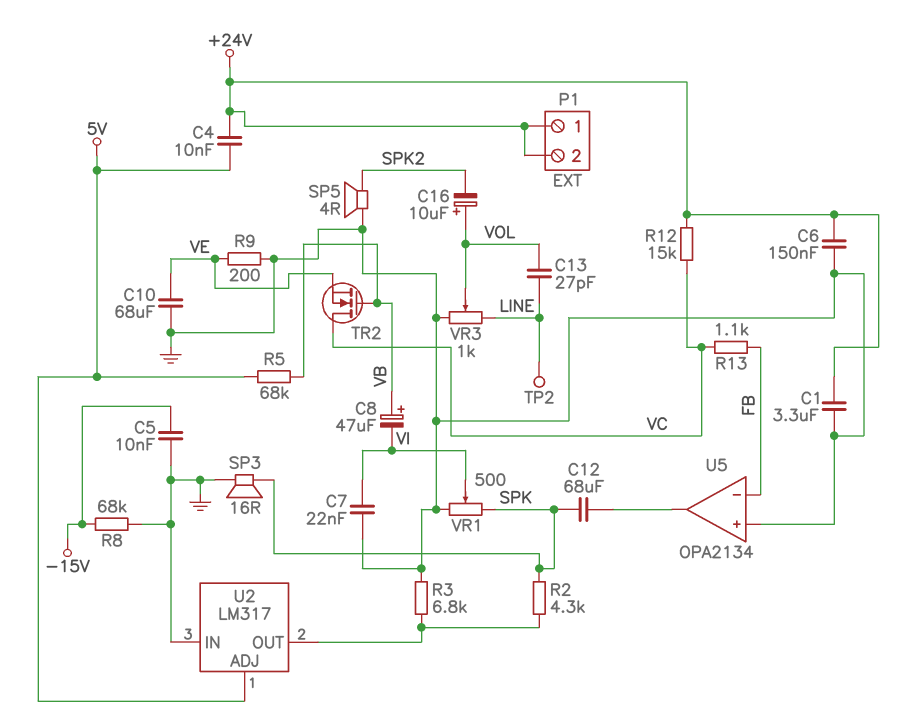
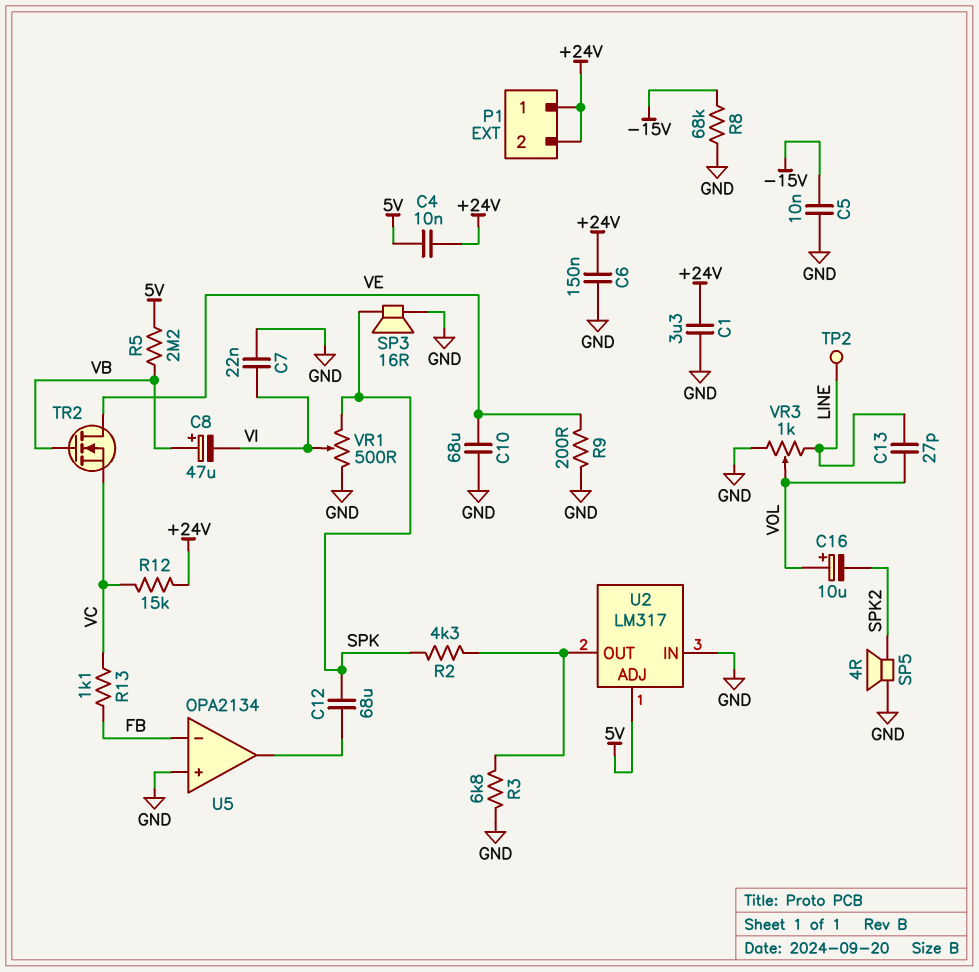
R5: 68k (5V, VB) -> 2.2M (5V, VB)
TR2: NMOS (G VB, D VC, S VE) -> NMOS (G VB, D VE, S VC)

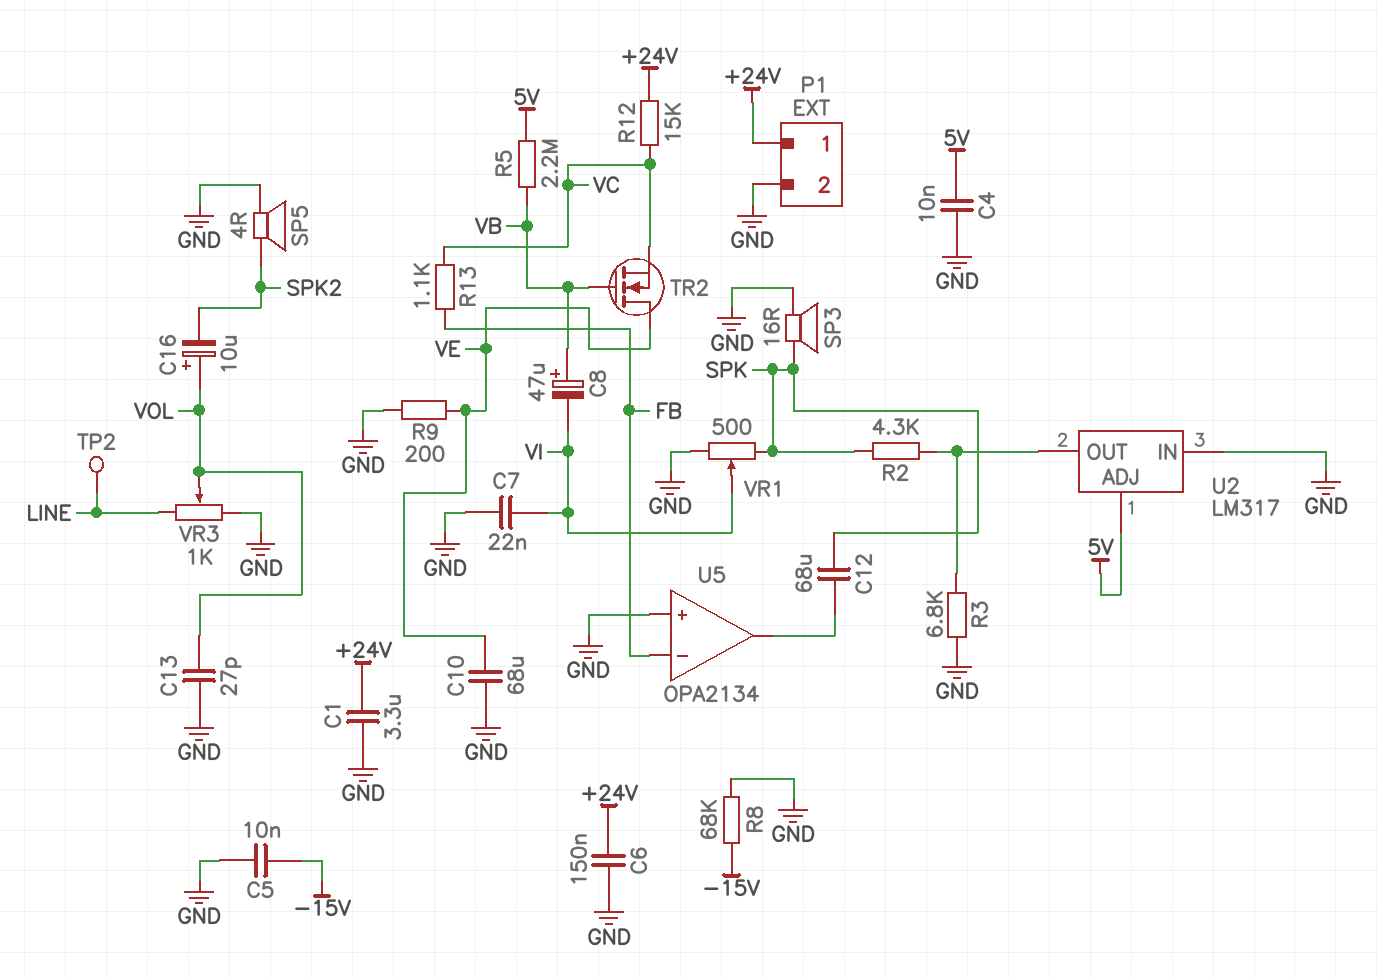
C4: 10nF (+24V, 5V) -> 10nF (5V, GND)
C13: 27pF (LINE, VOL) -> 27pF (GND, VOL)
P1 pin 2: +24V -> GND

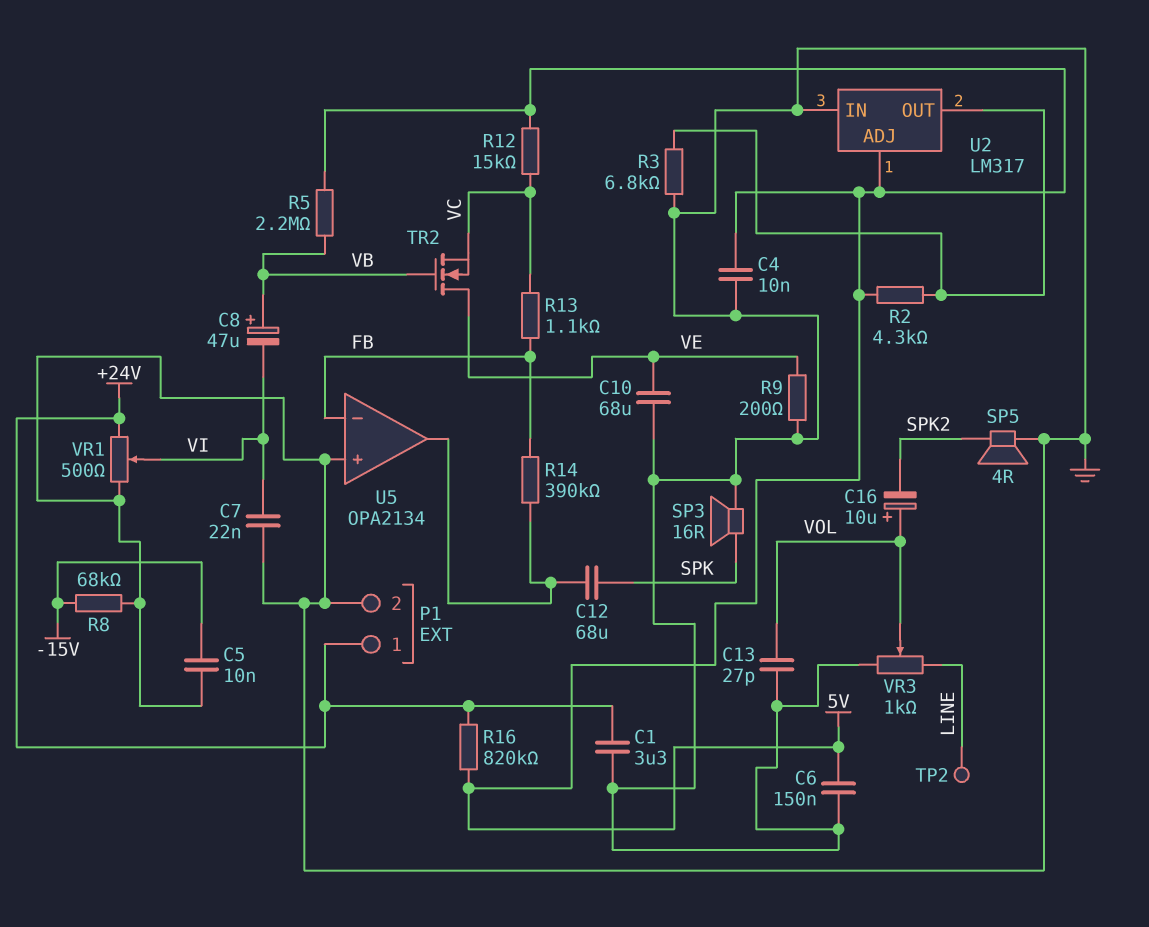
C6: 150nF (+24V, GND) -> 150nF (5V, GND)
R2: 4.3k (SPK, U2/OUT) -> 4.3k (5V, U2/OUT)
R12: 15k (+24V, VC) -> 15k (5V, VC)
R14: none -> 390k (FB, U5/out)
R16: none -> 820k (+24V, 5V)
VR1: 500 (GND, SPK, wiper VI) -> 500 (+24V, GND, wiper VI)

